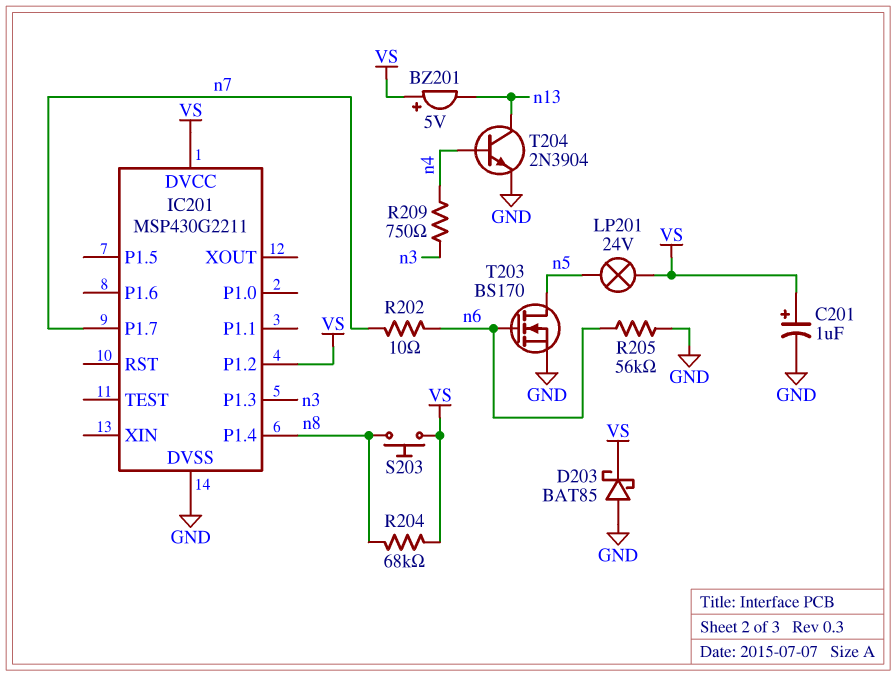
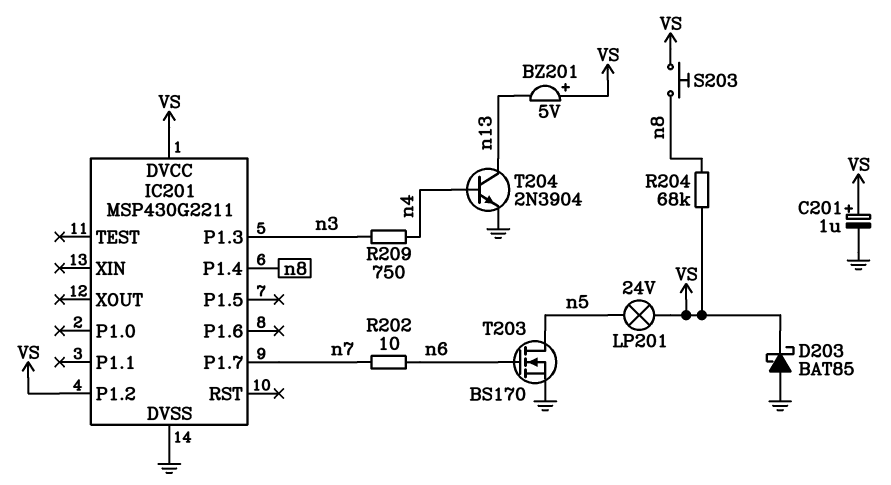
R205: 56k (GND, n6) -> none

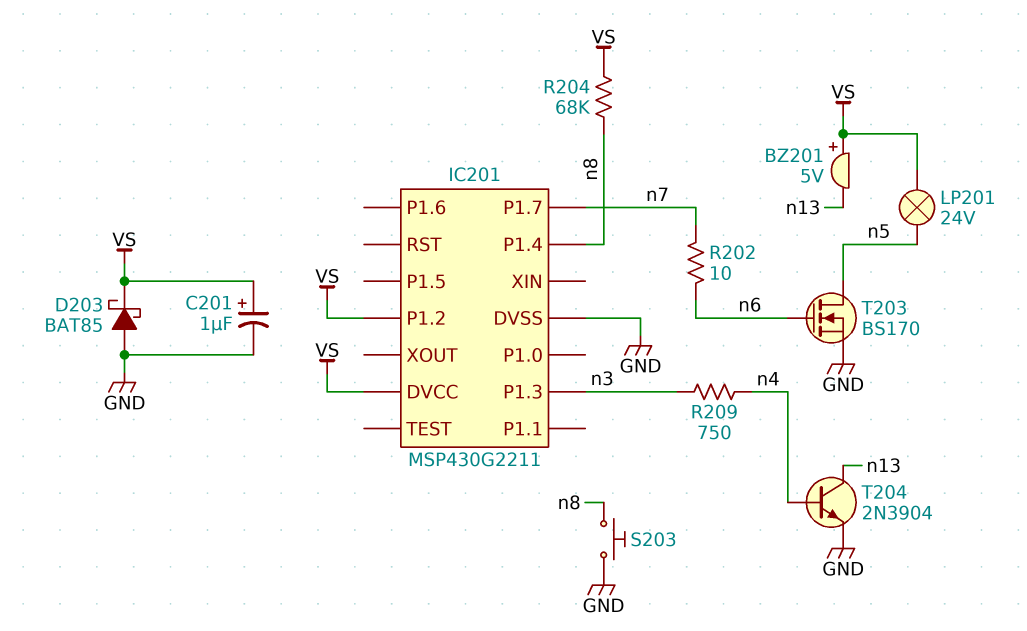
S203: button (VS, n8) -> button (GND, n8)

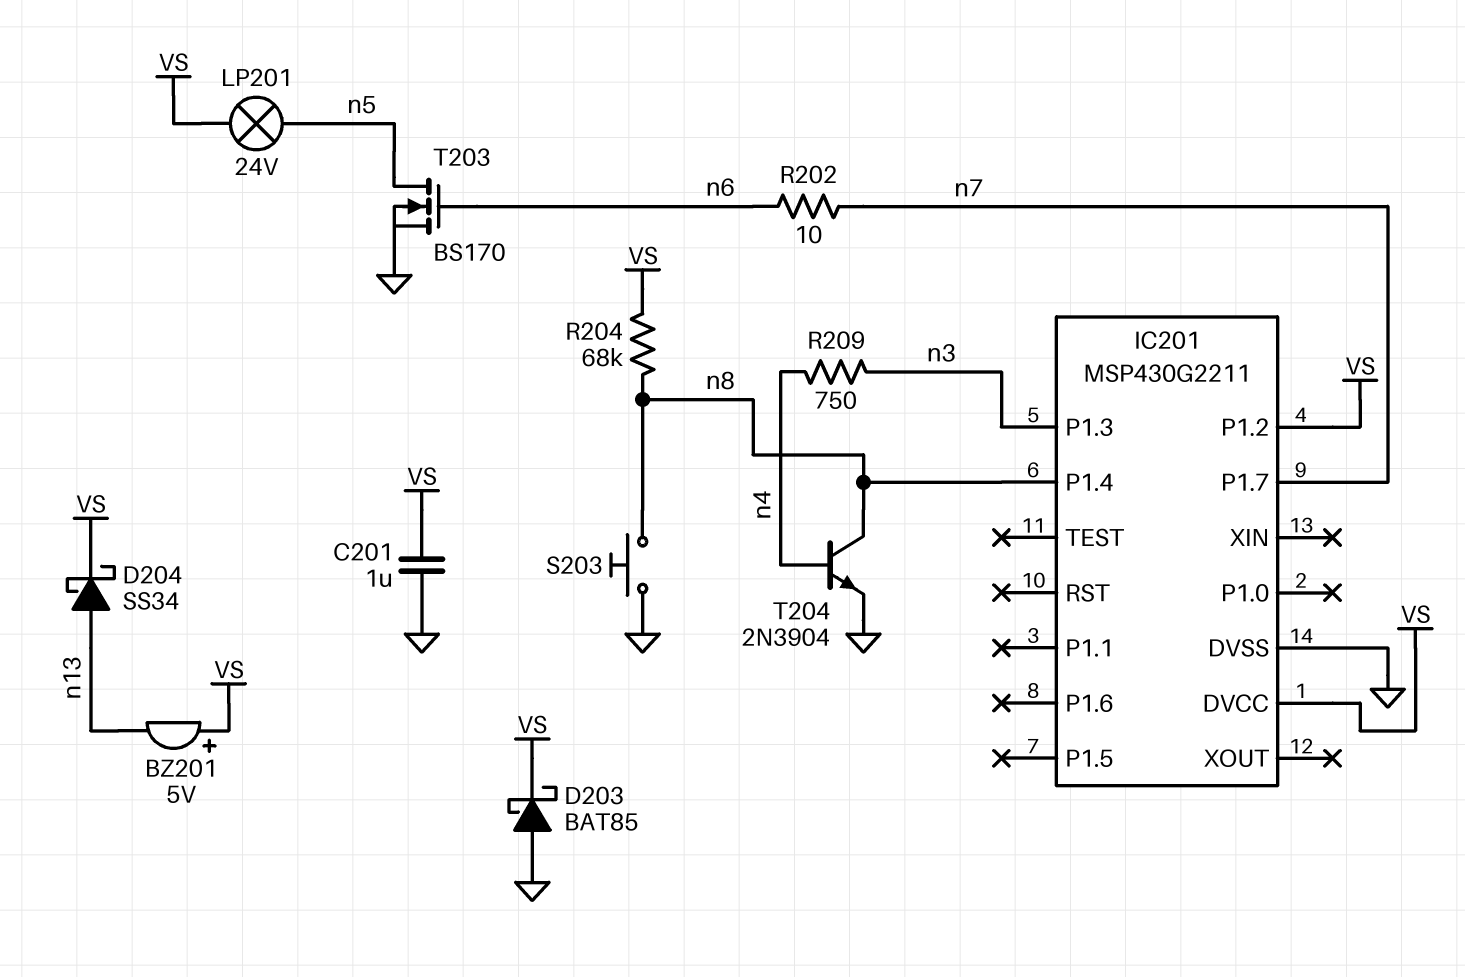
C201: 1uF (plus VS, minus GND) -> 1uF (GND, VS)
D204: none -> schottky SS34 (A n13, K VS)
T204: NPN 2N3904 (B n4, C n13, E GND) -> NPN 2N3904 (B n4, C n8, E GND)

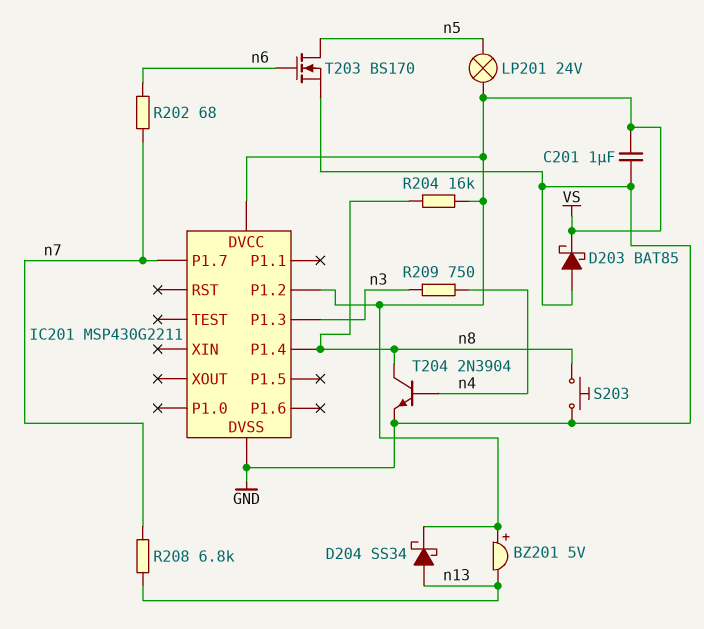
R202: 10 (n6, n7) -> 68 (n6, n7)
R204: 68k (VS, n8) -> 16k (VS, n8)
R208: none -> 6.8k (n7, n13)

